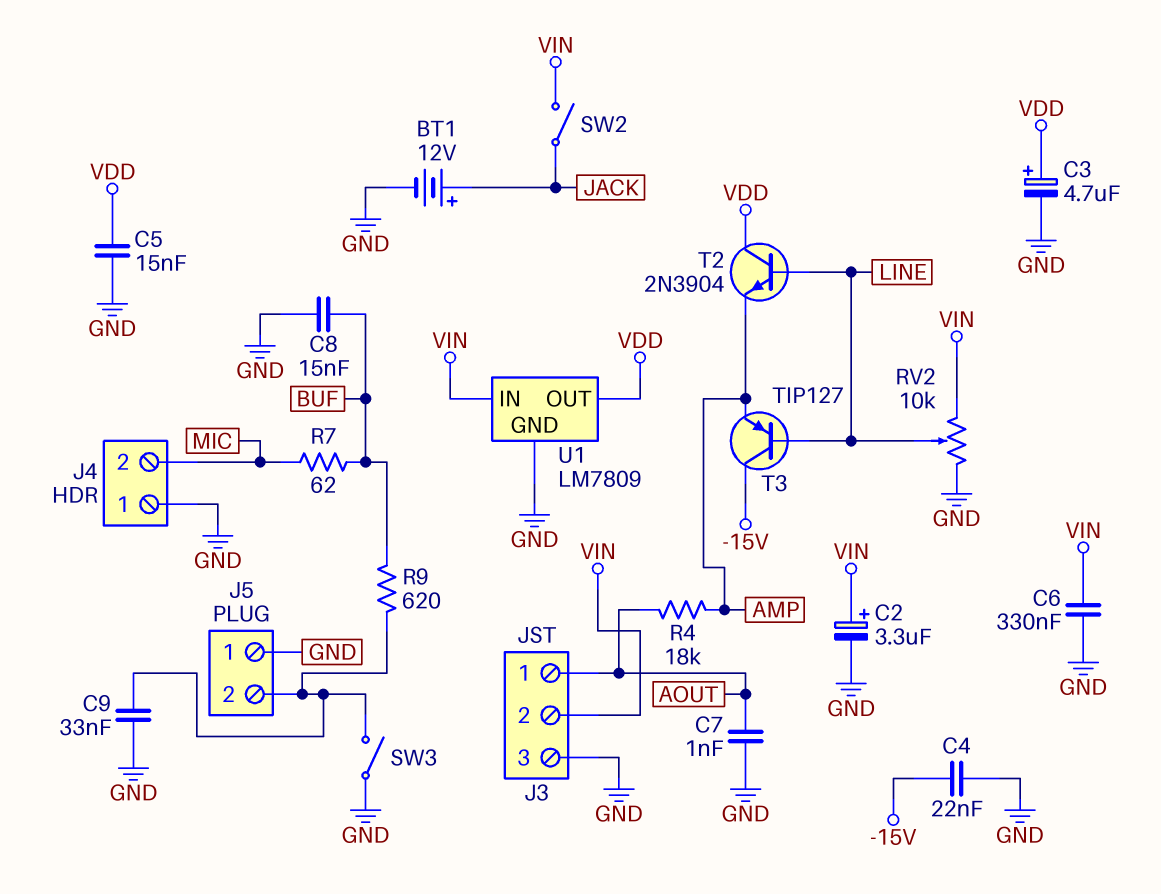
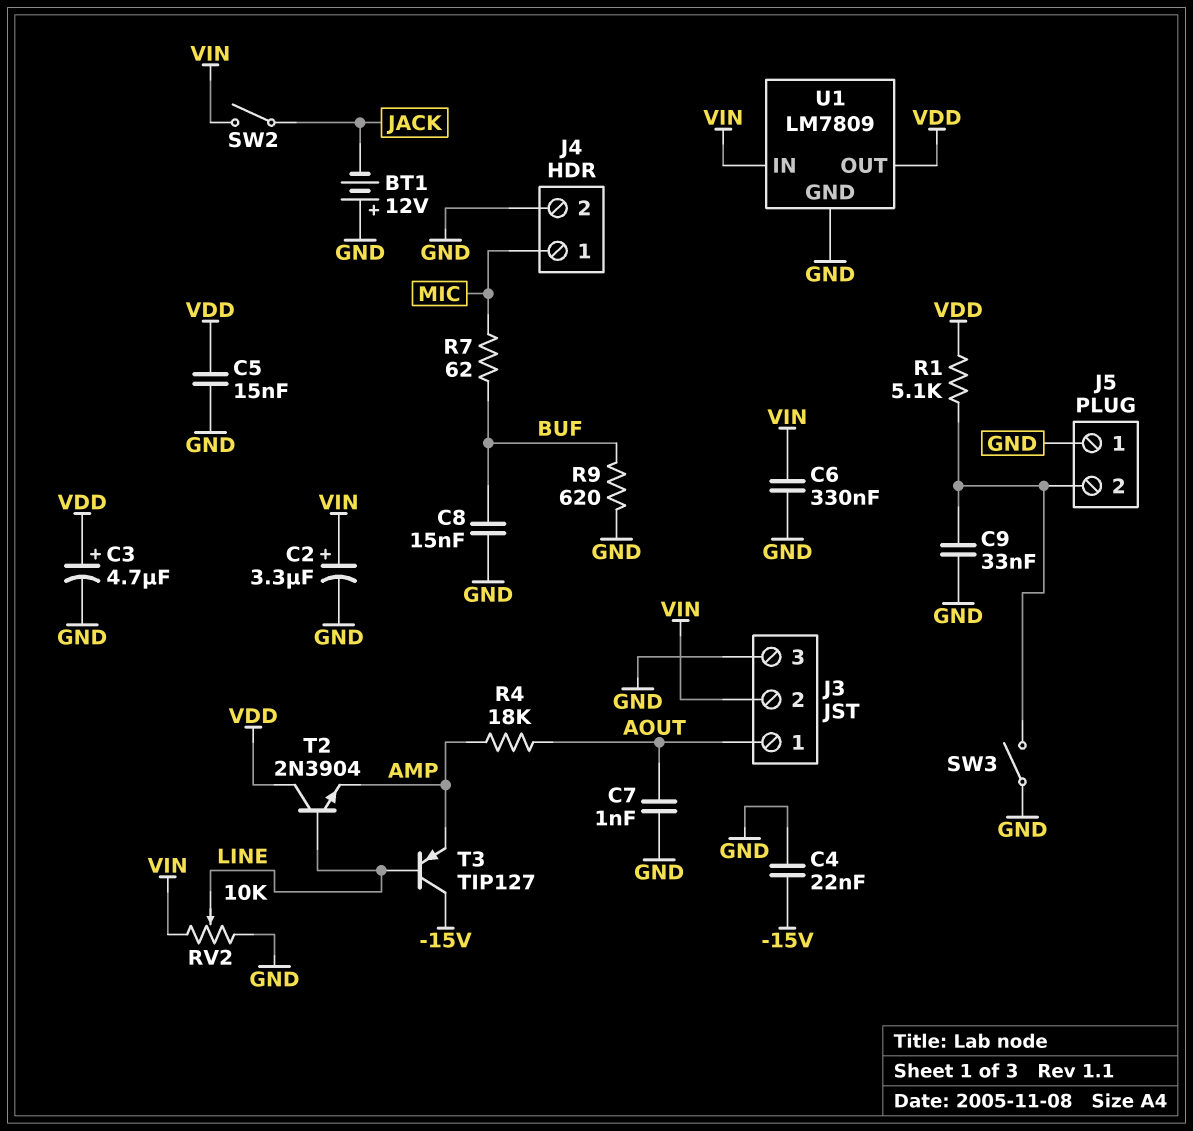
BT1: 12V (plus JACK, minus GND) -> 12V (plus GND, minus JACK)
J4 pin 1: GND -> MIC
J4 pin 2: MIC -> GND
R1: none -> 5.1k (J5/2, VDD)
R9: 620 (BUF, J5/2) -> 620 (BUF, GND)

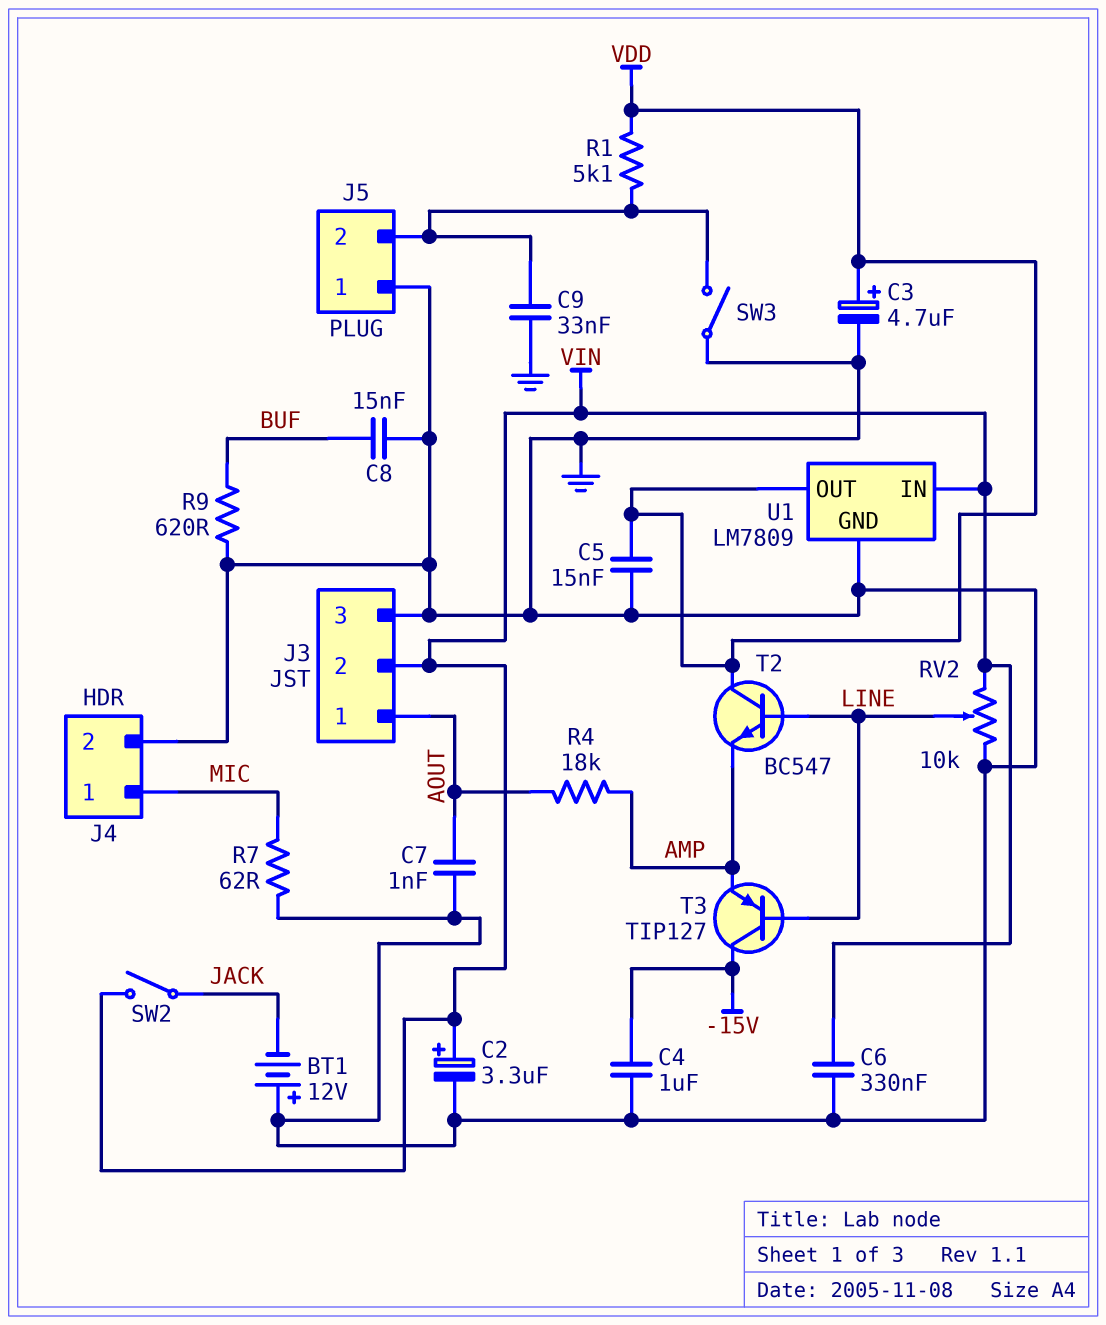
C4: 22nF (-15V, GND) -> 1uF (-15V, GND)
R7: 62 (BUF, MIC) -> 62 (GND, MIC)
T2: NPN 2N3904 (B LINE, C VDD, E AMP) -> NPN BC547 (B LINE, C VDD, E AMP)

